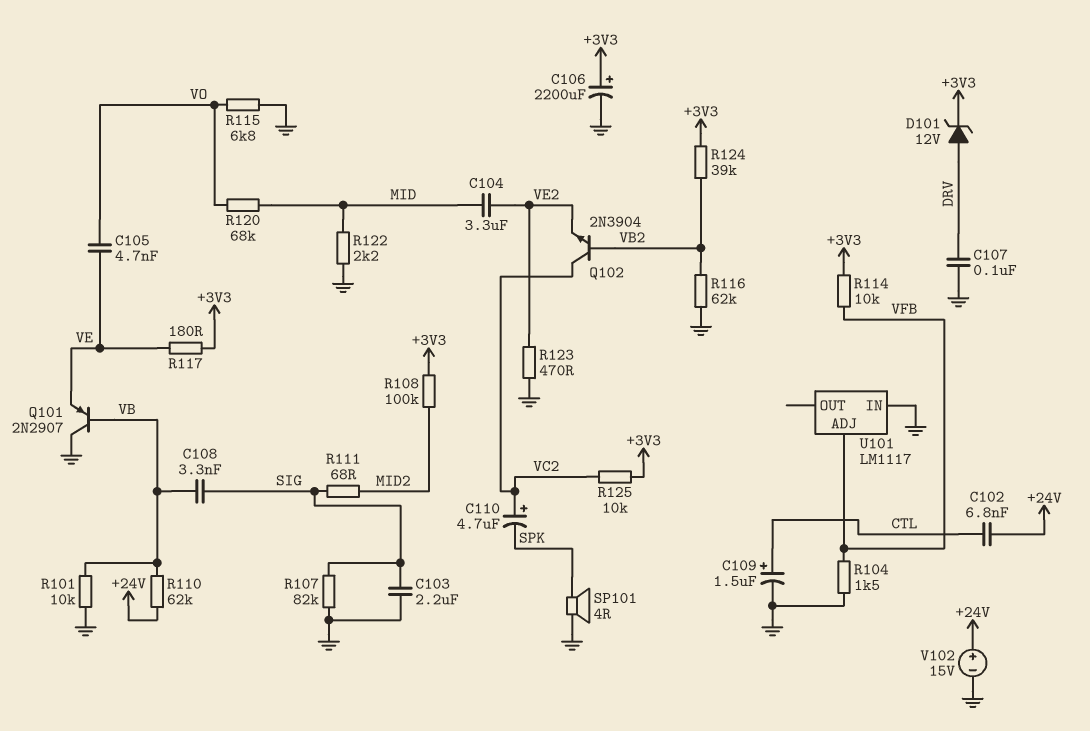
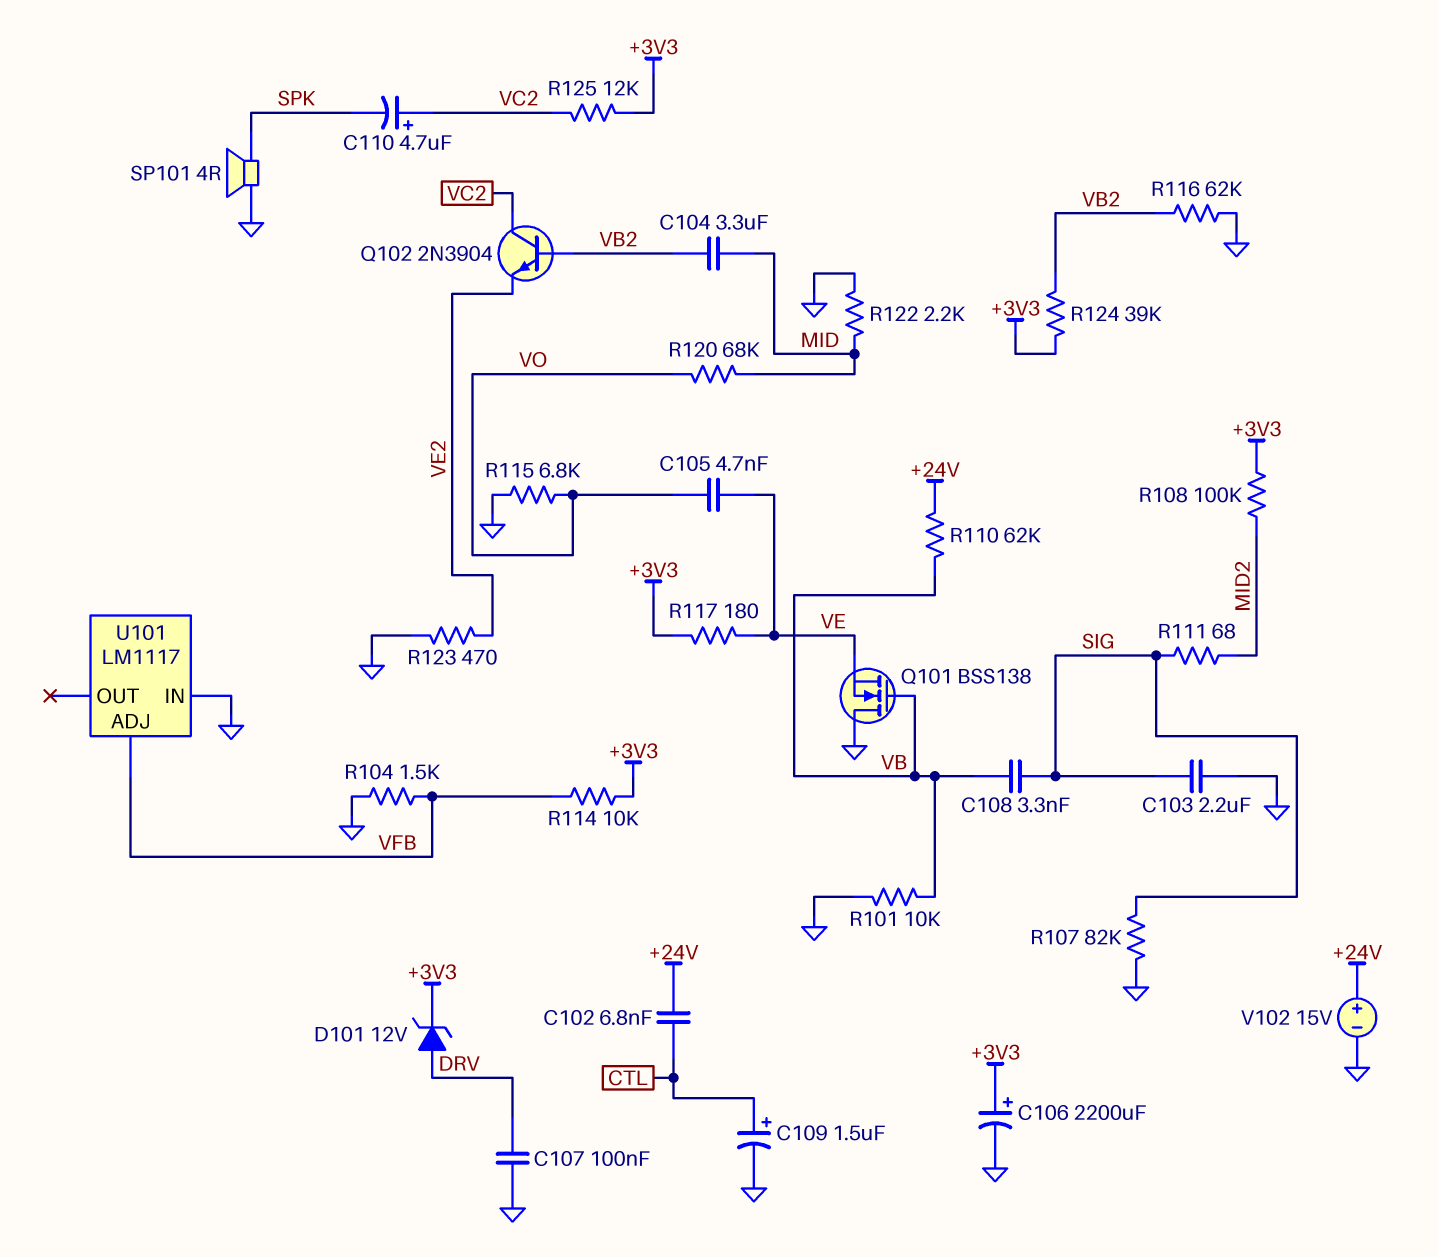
C104: 3.3uF (MID, VE2) -> 3.3uF (MID, VB2)
Q101: PNP 2N2907 (B VB, C GND, E VE) -> NMOS BSS138 (G VB, D GND, S VE)
R125: 10k (+3V3, VC2) -> 12k (+3V3, VC2)

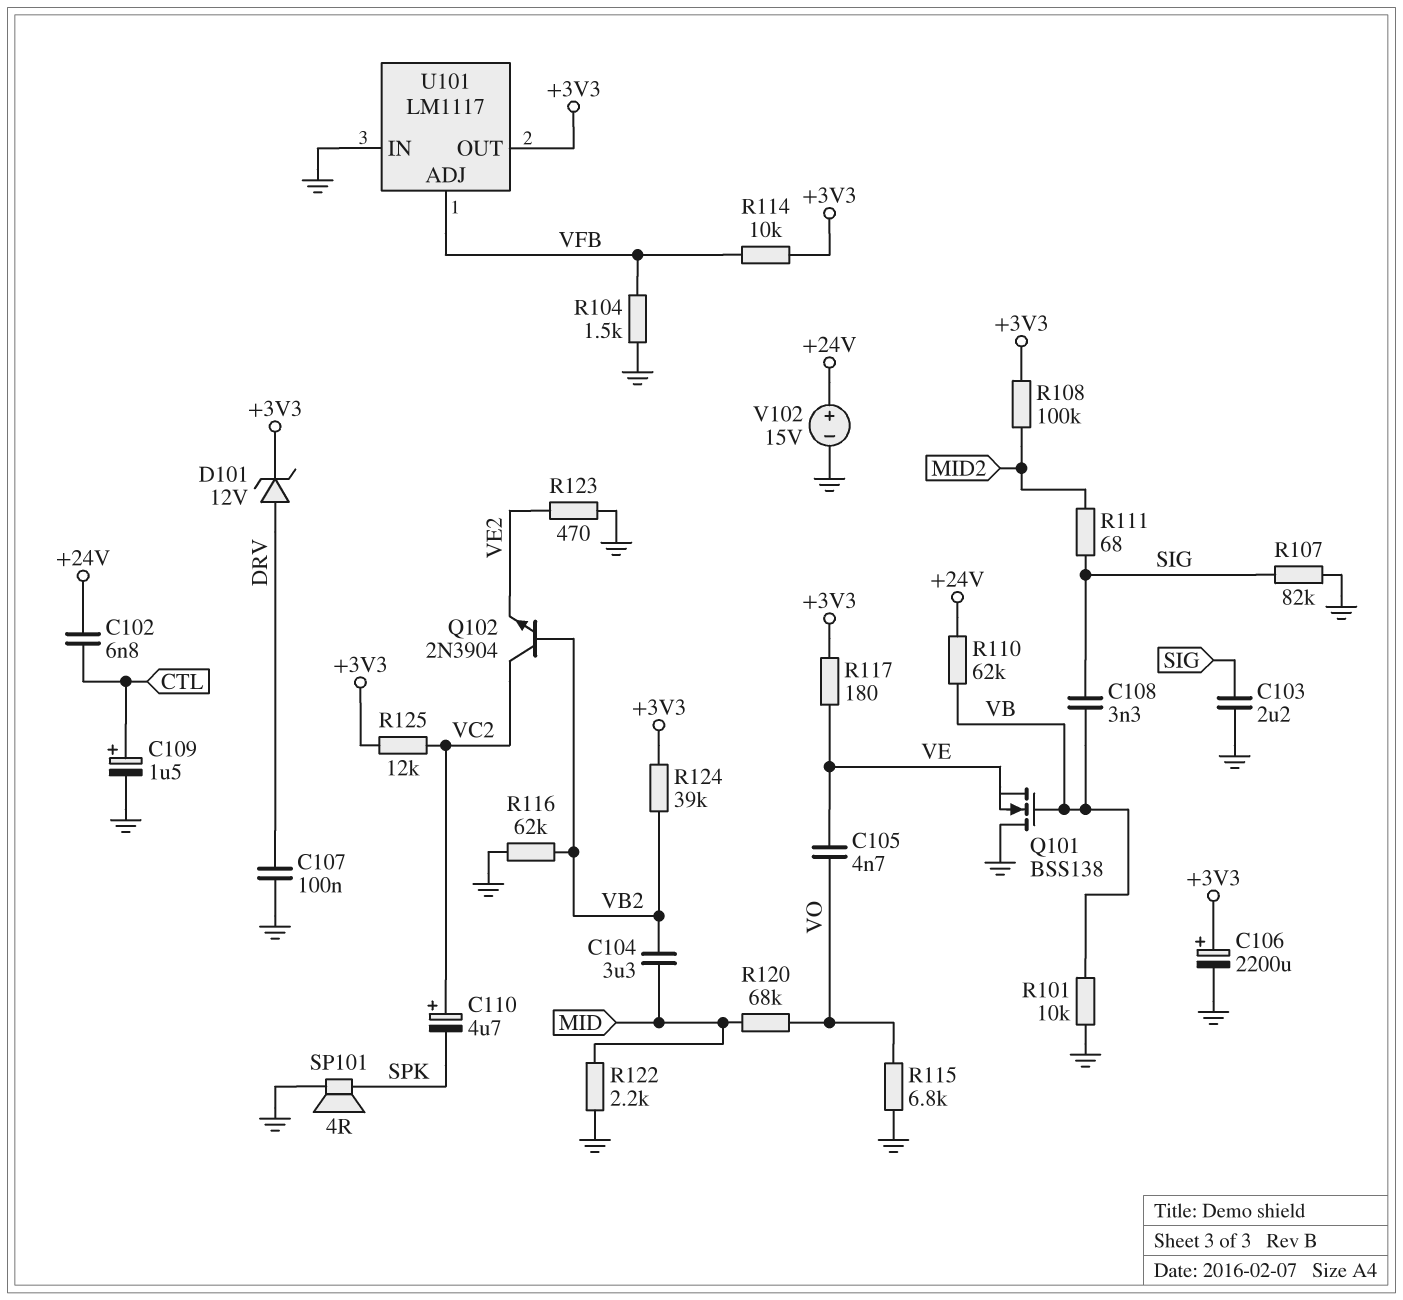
U101 pin OUT: none -> +3V3

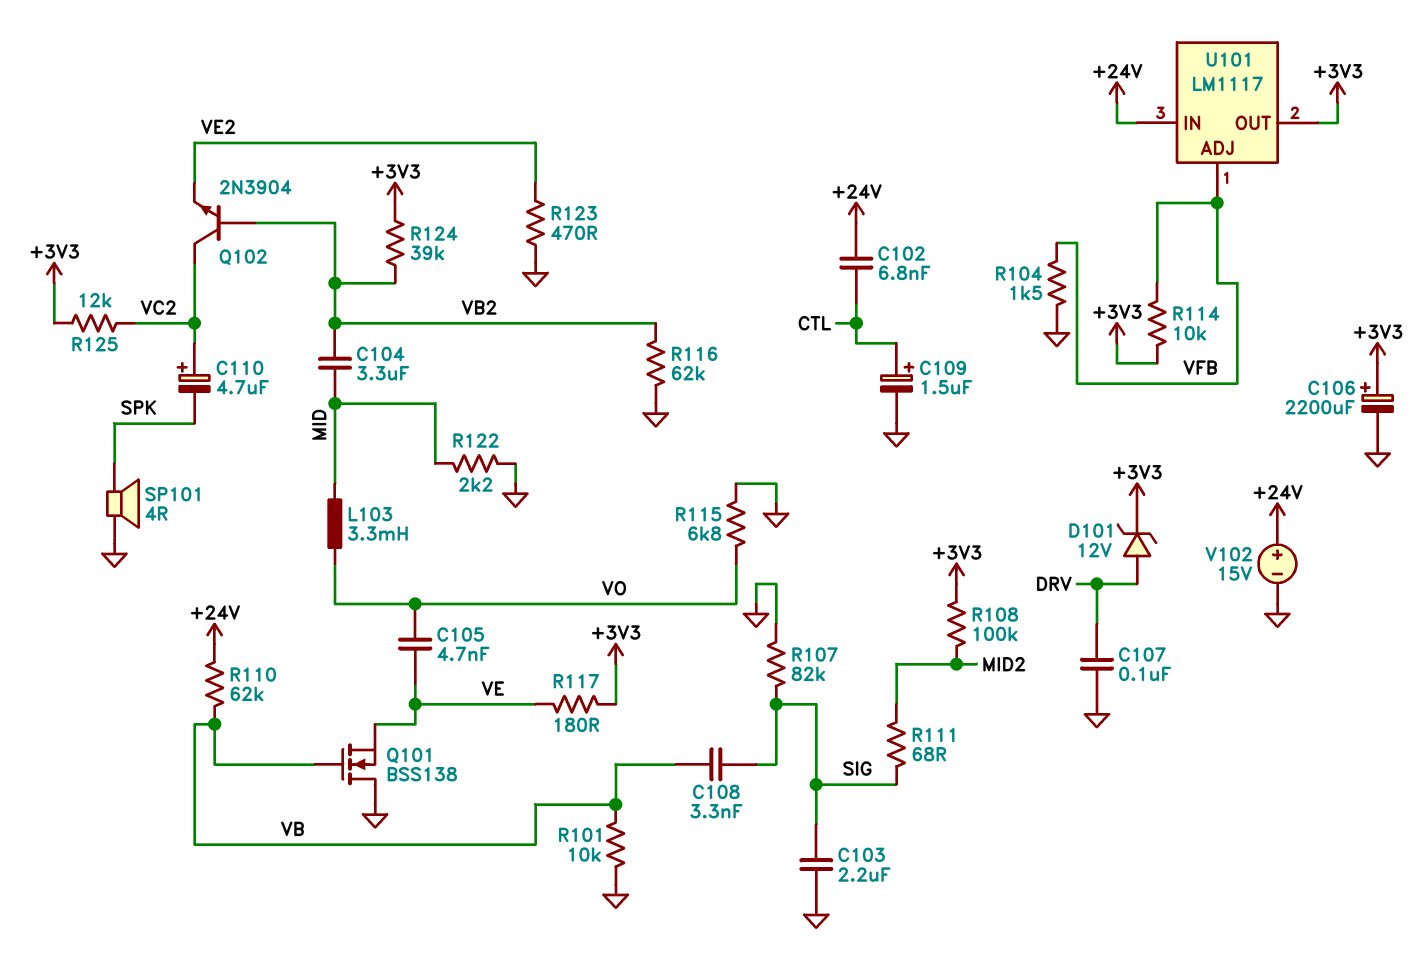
L103: none -> 3.3mH (MID, VO)
R120: 68k (MID, VO) -> none
U101 pin IN: GND -> +24V

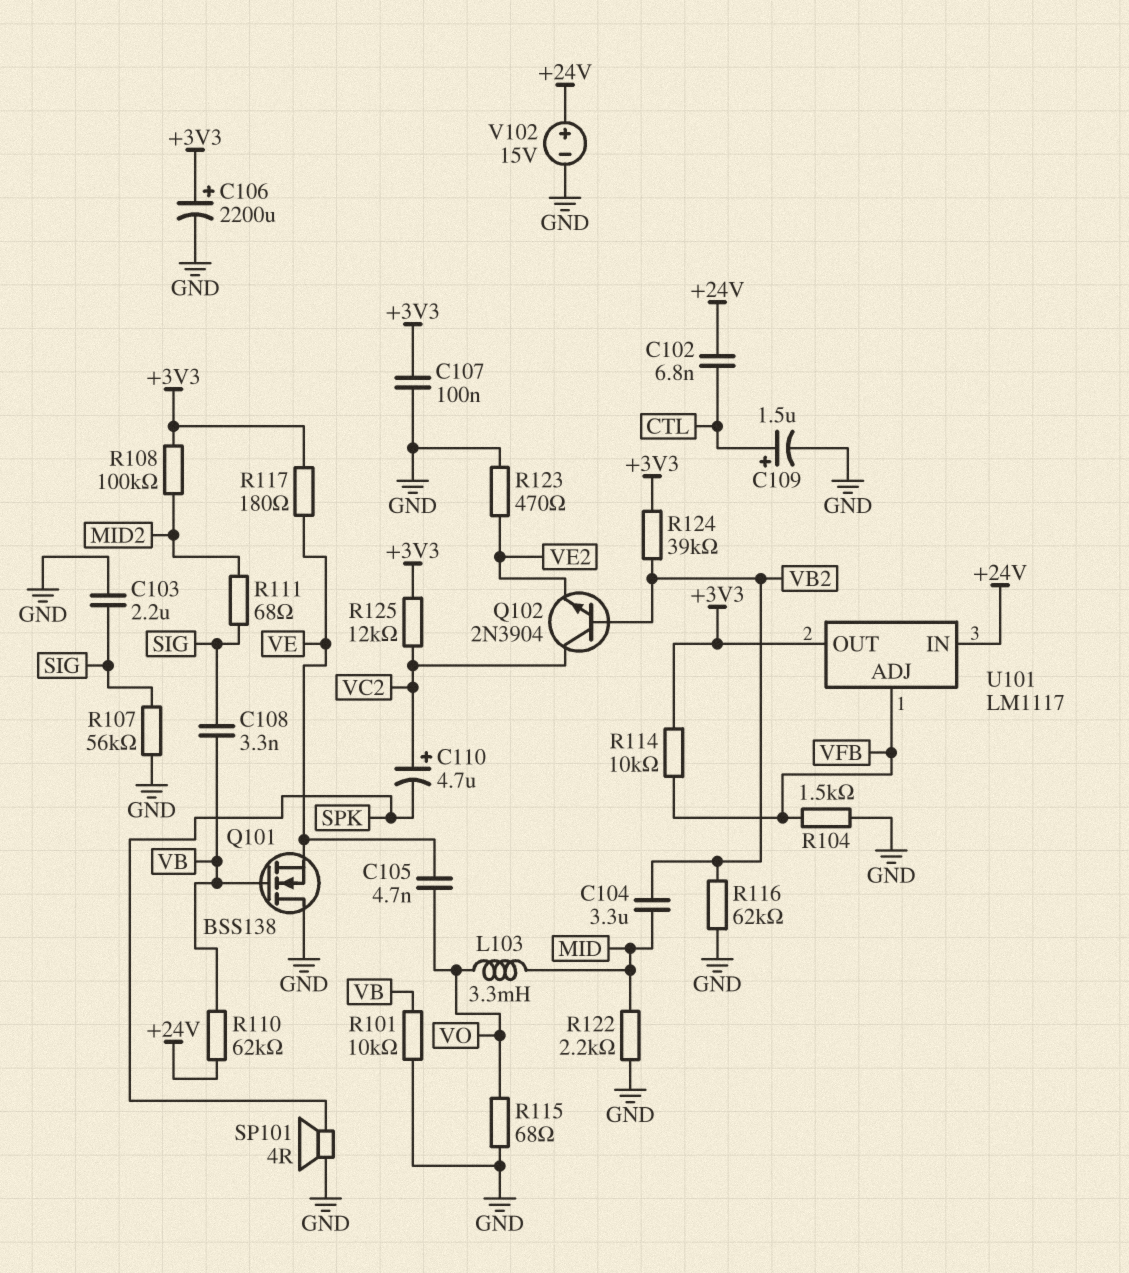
C107: 100nF (DRV, GND) -> 100nF (+3V3, GND)
D101: zener 12V (A DRV, K +3V3) -> none
R107: 82k (GND, SIG) -> 56k (GND, SIG)
R115: 6.8k (GND, VO) -> 68 (GND, VO)

